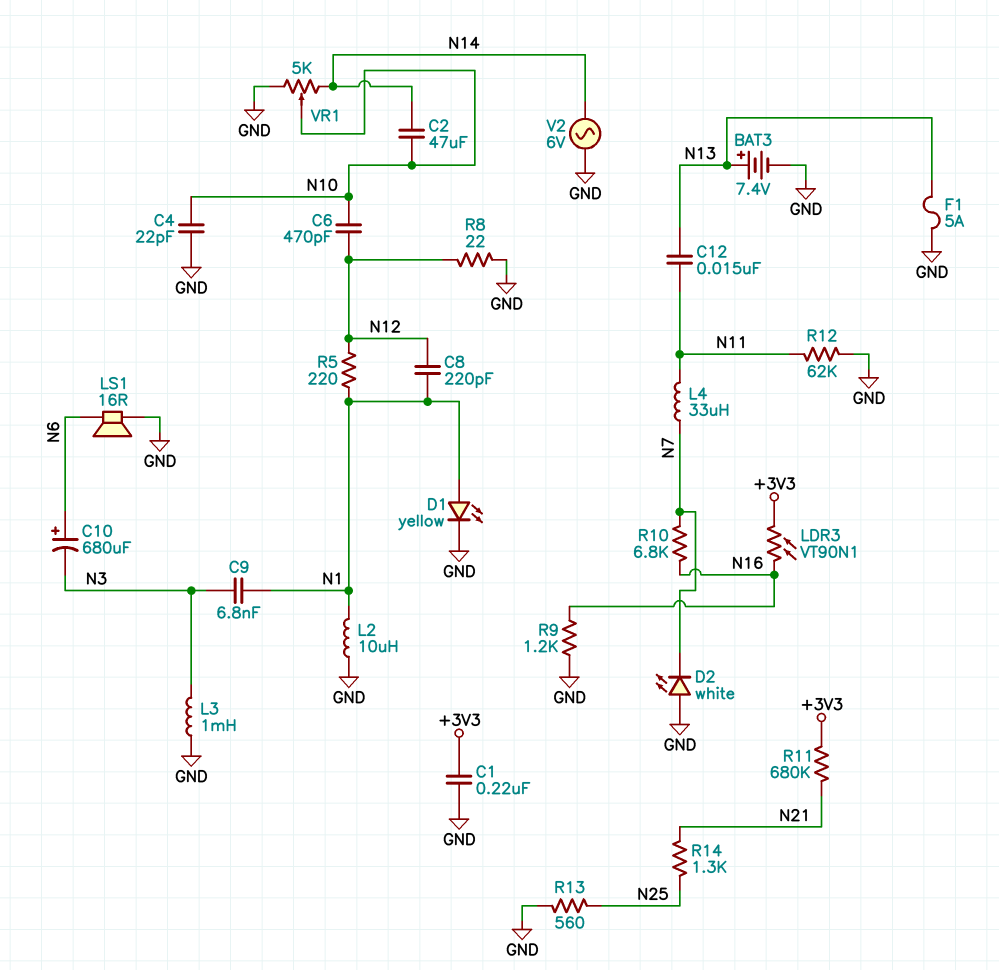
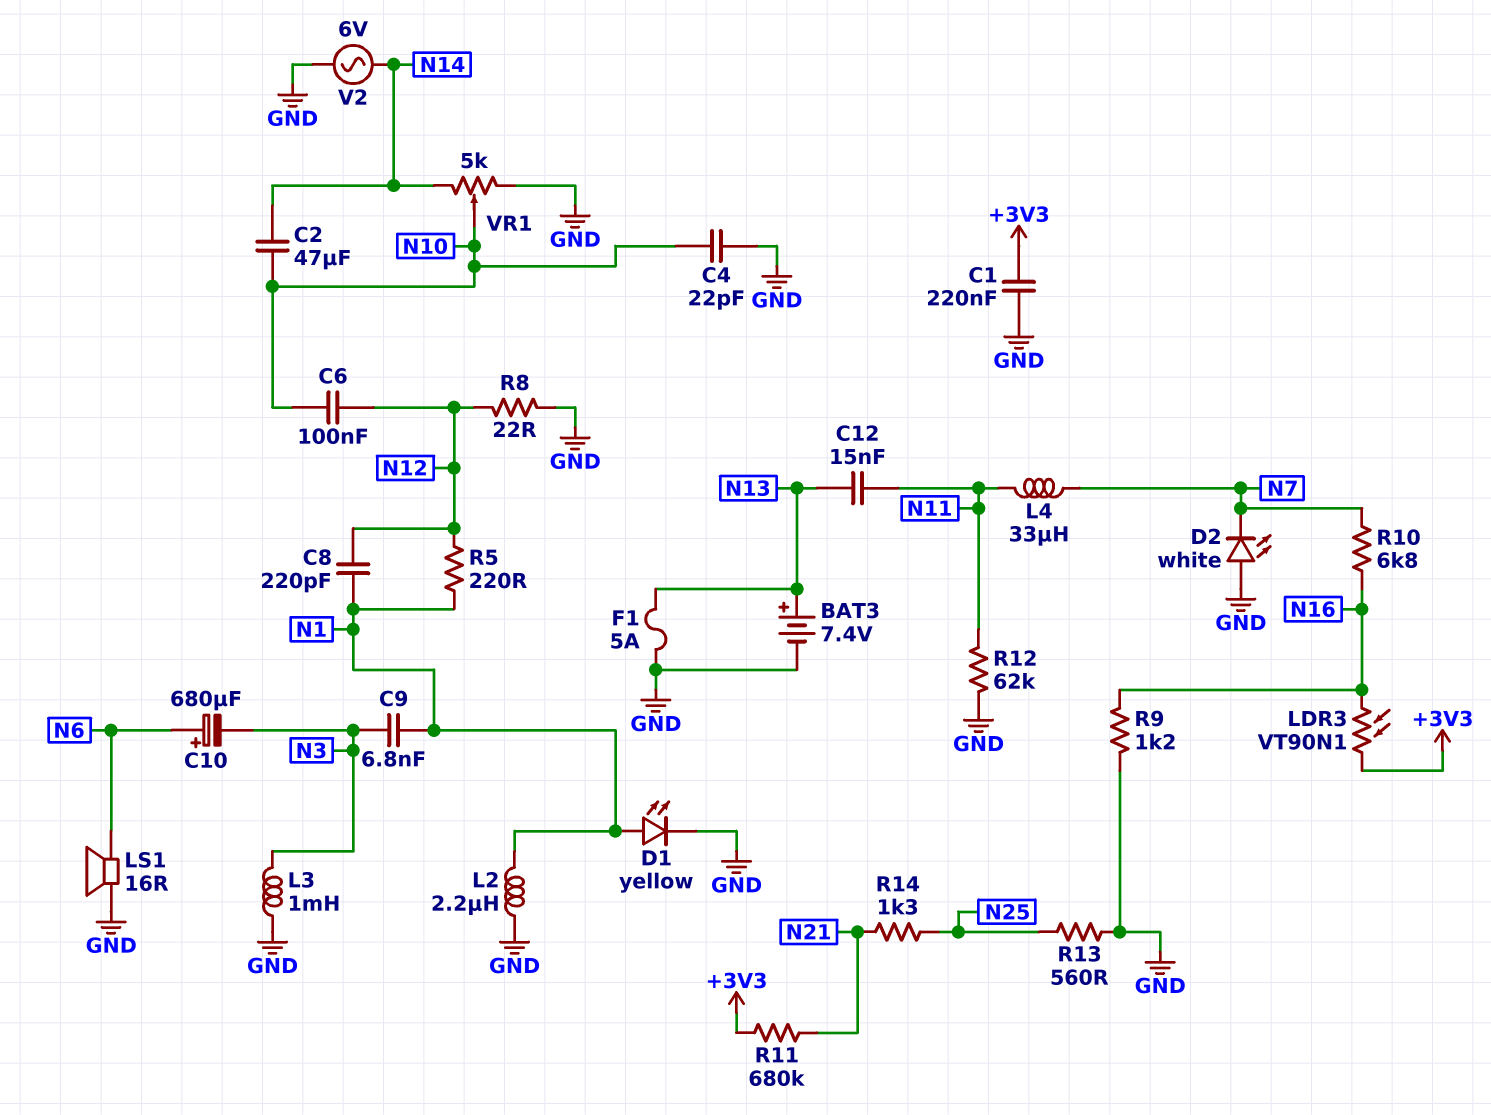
C6: 470pF (N10, N12) -> 100nF (N10, N12)
L2: 10uH (GND, N1) -> 2.2uH (GND, N1)

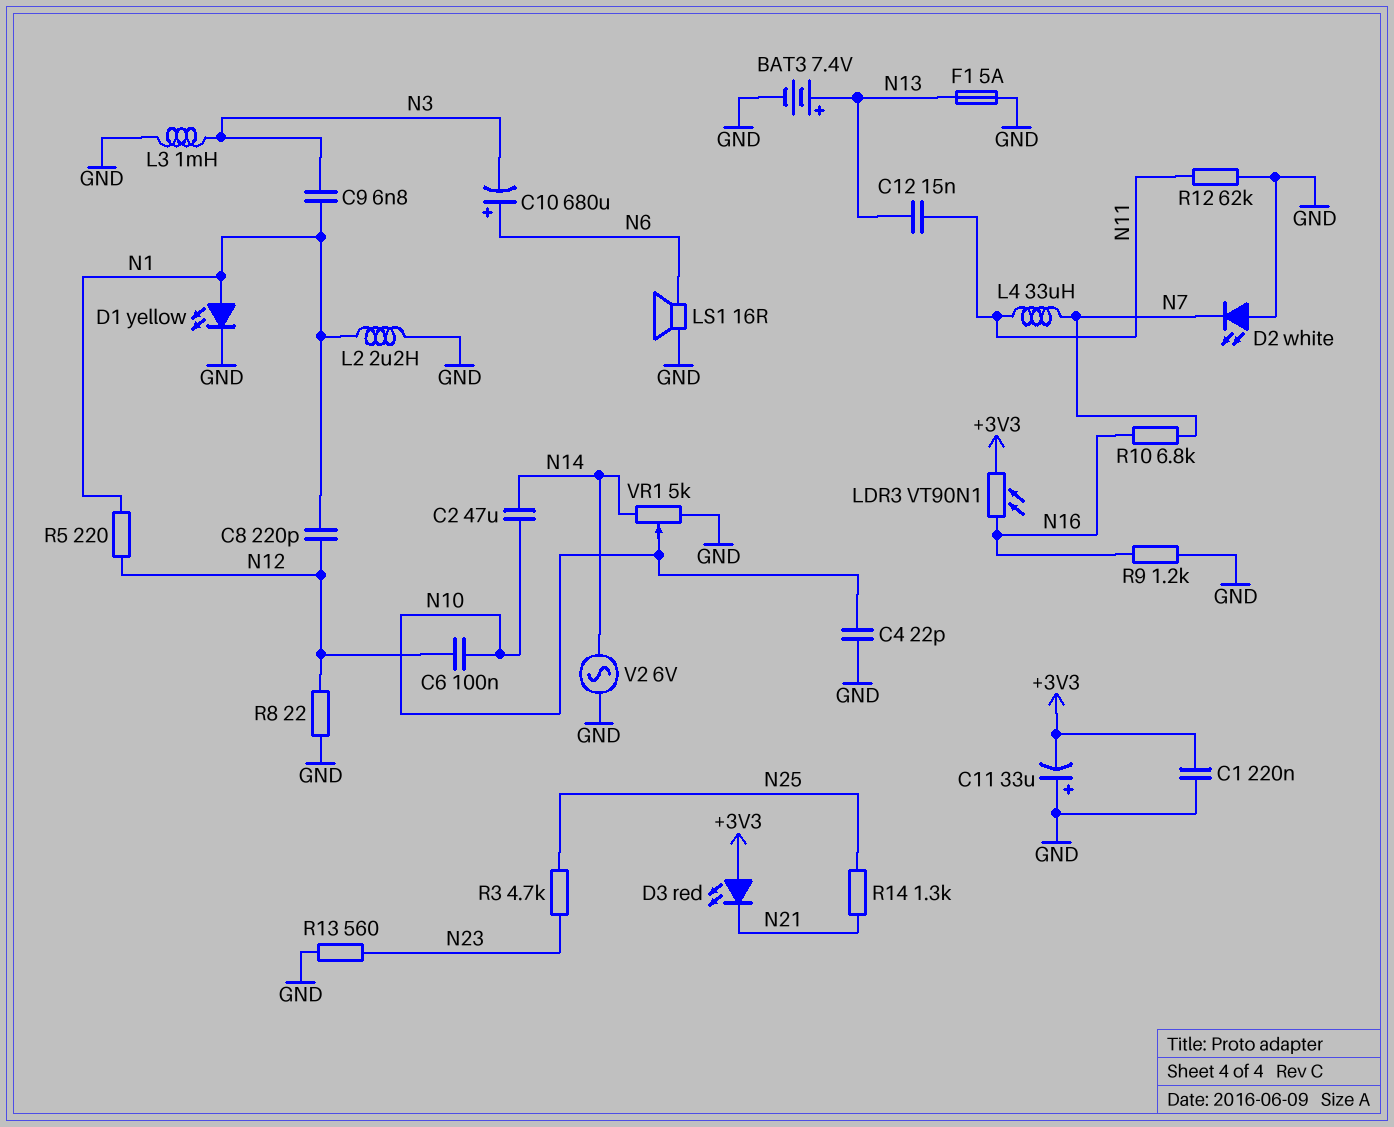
C11: none -> 33uF (plus GND, minus +3V3)
D3: none -> LED red (A +3V3, K N21)
R3: none -> 4.7k (N23, N25)
R11: 680k (+3V3, N21) -> none
R13: 560 (GND, N25) -> 560 (GND, N23)

